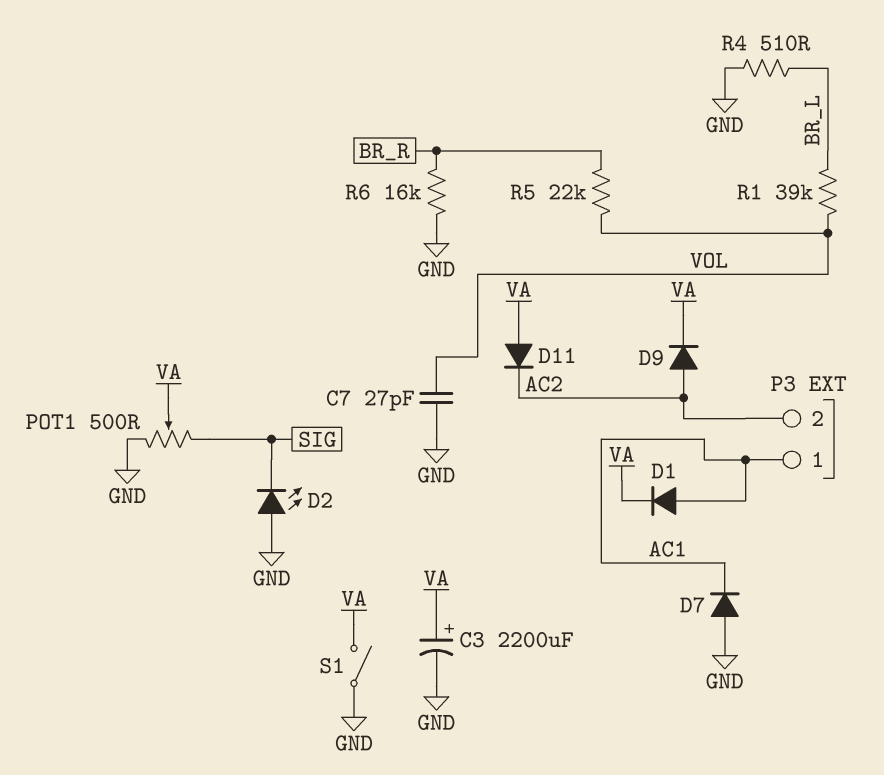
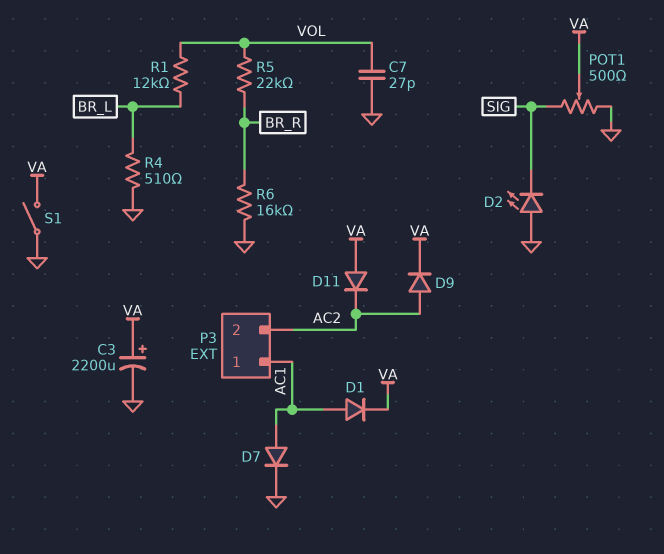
D7: diode (A GND, K AC1) -> diode (A AC1, K GND)
R1: 39k (BR_L, VOL) -> 12k (BR_L, VOL)

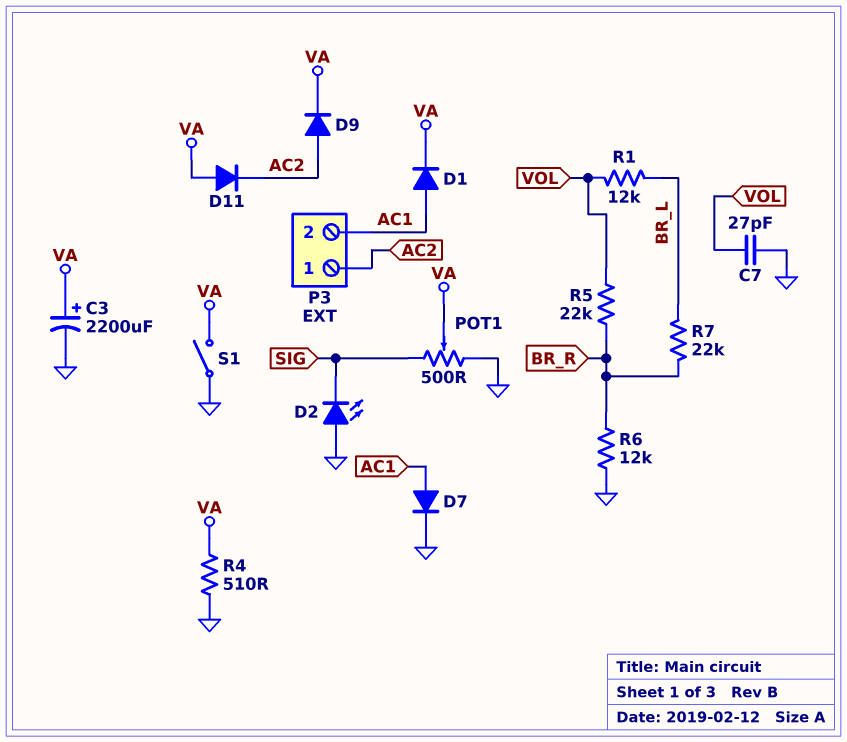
P3 pin 1: AC1 -> AC2
P3 pin 2: AC2 -> AC1
R4: 510 (BR_L, GND) -> 510 (GND, VA)
R6: 16k (BR_R, GND) -> 12k (BR_R, GND)
R7: none -> 22k (BR_L, BR_R)

